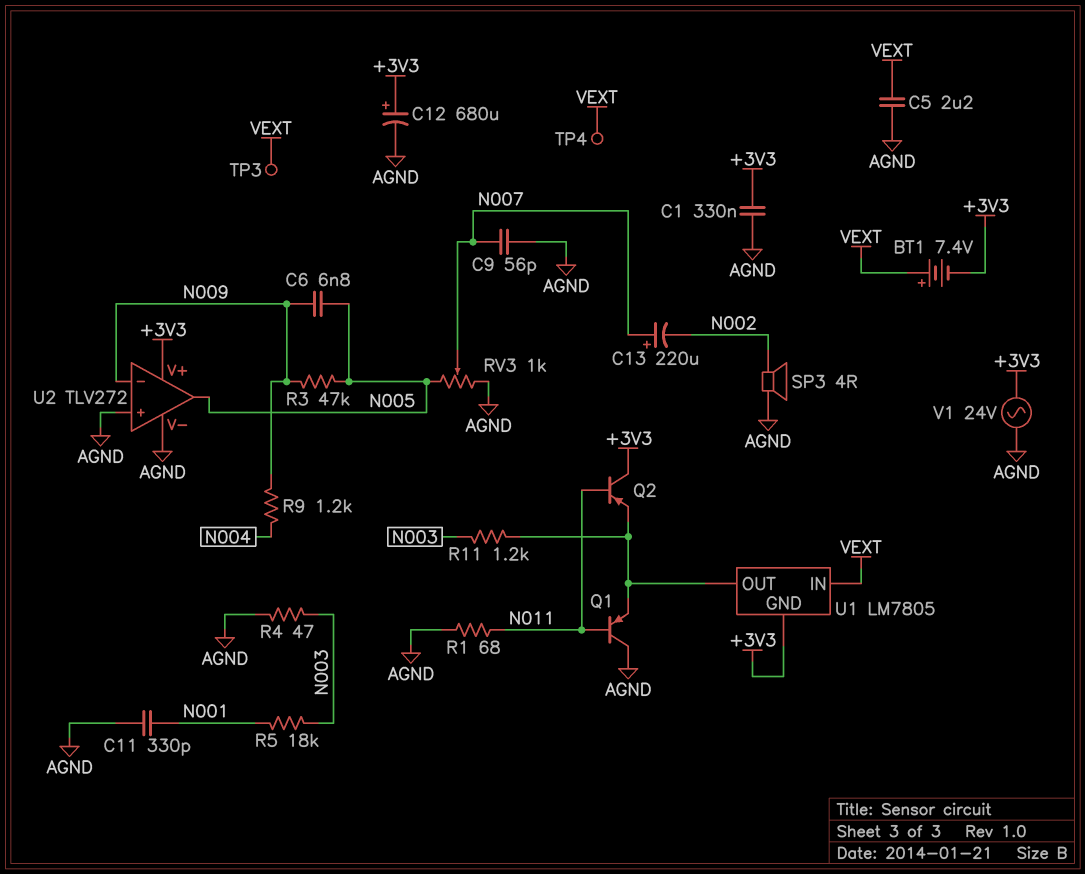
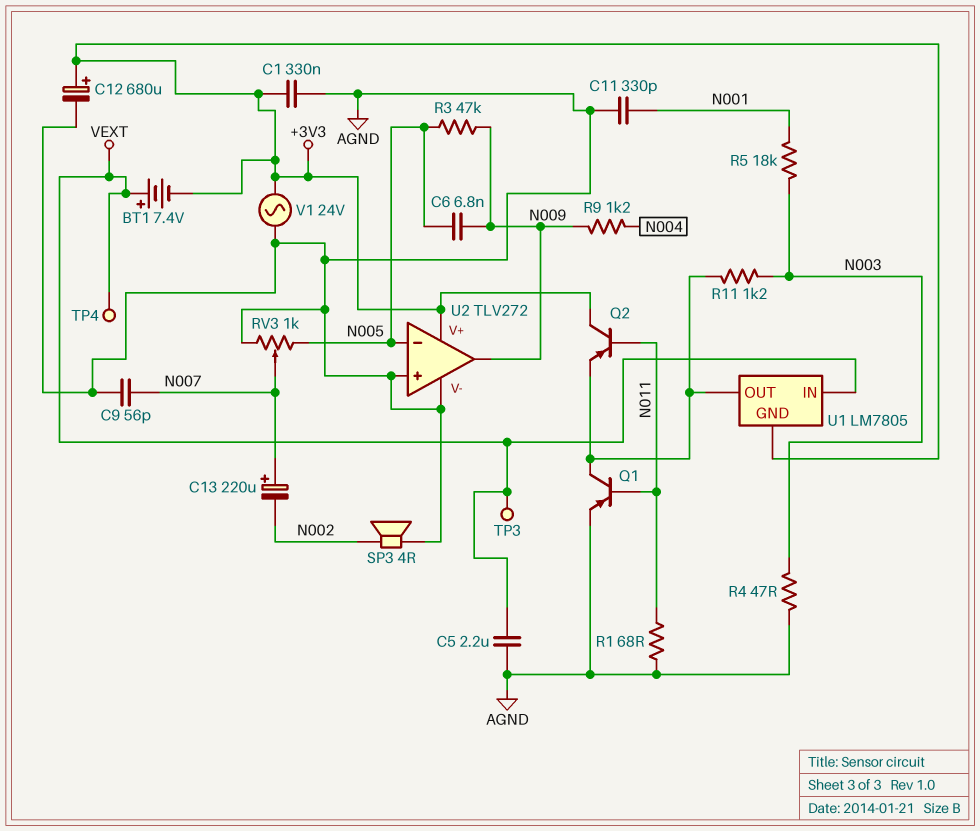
Q1: PNP (B N011, C AGND, E U1/OUT) -> PNP (B N011, C U1/OUT, E AGND)
U2 pin in-: N009 -> N005
U2 pin out: N005 -> N009

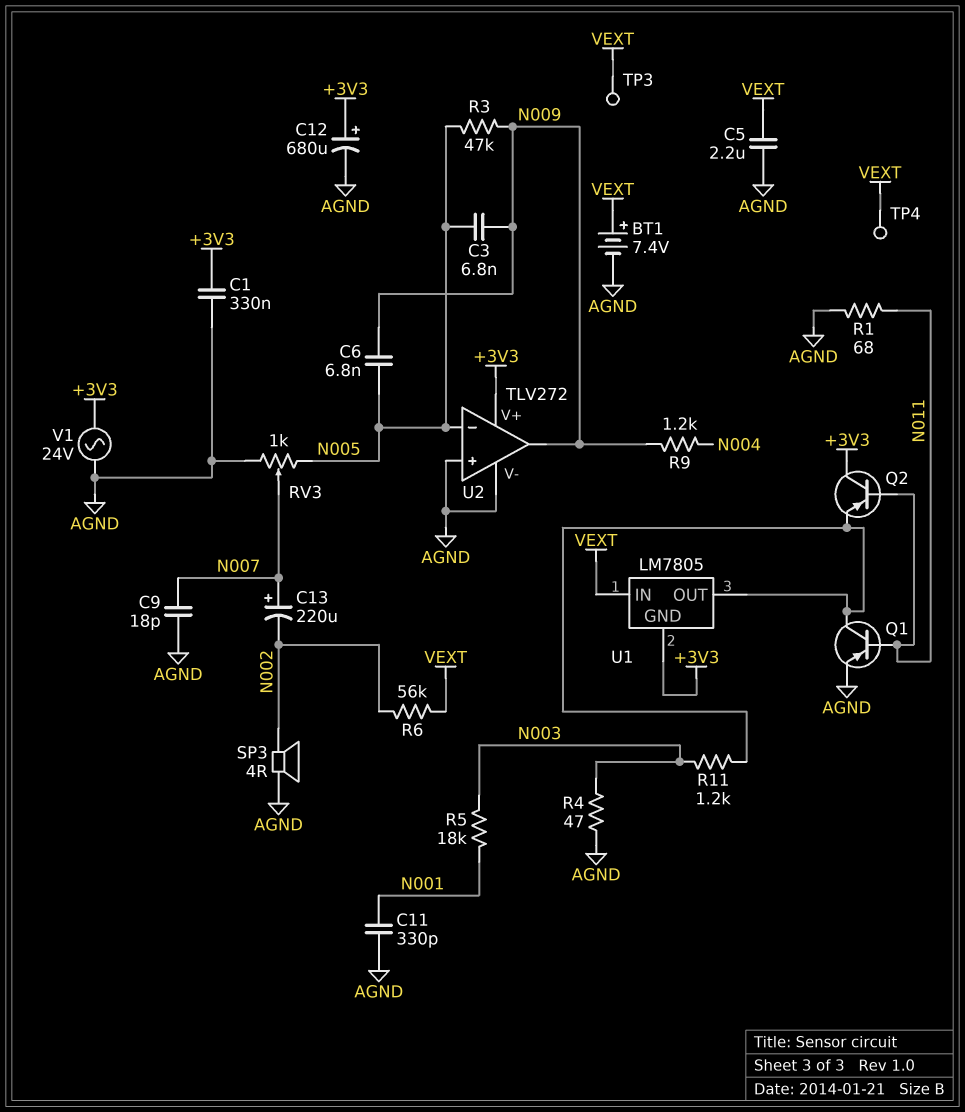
BT1: 7.4V (plus VEXT, minus +3V3) -> 7.4V (plus VEXT, minus AGND)
C3: none -> 6.8nF (N005, N009)
C9: 56pF (AGND, N007) -> 18pF (AGND, N007)
R6: none -> 56k (N002, VEXT)

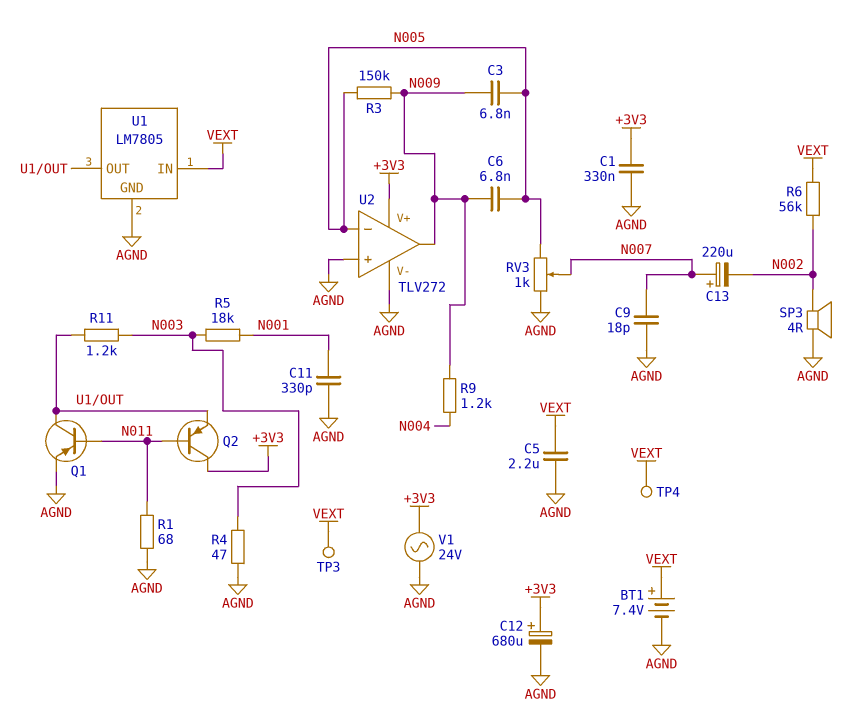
R3: 47k (N005, N009) -> 150k (N005, N009)
U1 pin GND: +3V3 -> AGND

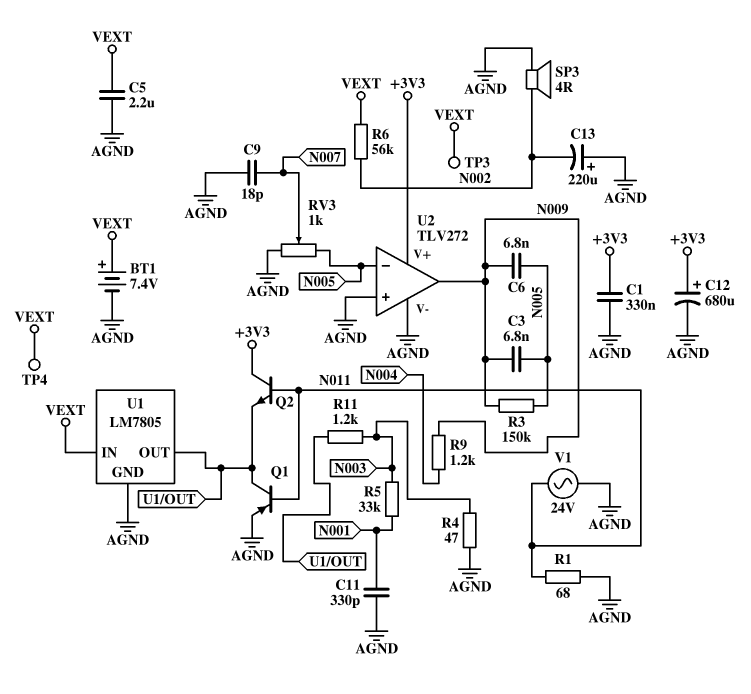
C13: 220uF (plus N007, minus N002) -> 220uF (plus AGND, minus N002)
Q2: PNP (B N011, C +3V3, E U1/OUT) -> NPN (B N011, C +3V3, E U1/OUT)
R5: 18k (N001, N003) -> 33k (N001, N003)
V1: AC 24V (+3V3, AGND) -> AC 24V (AGND, N011)

